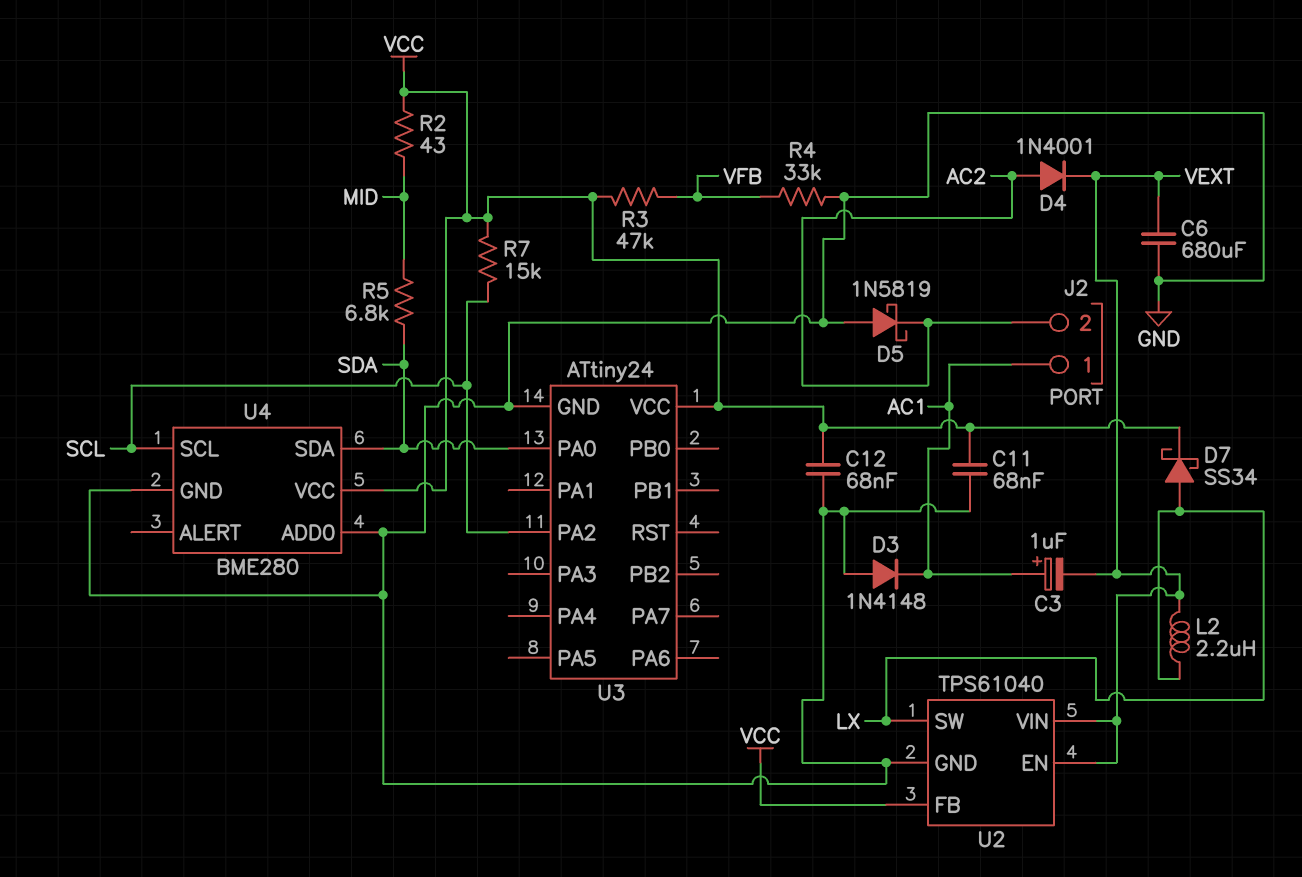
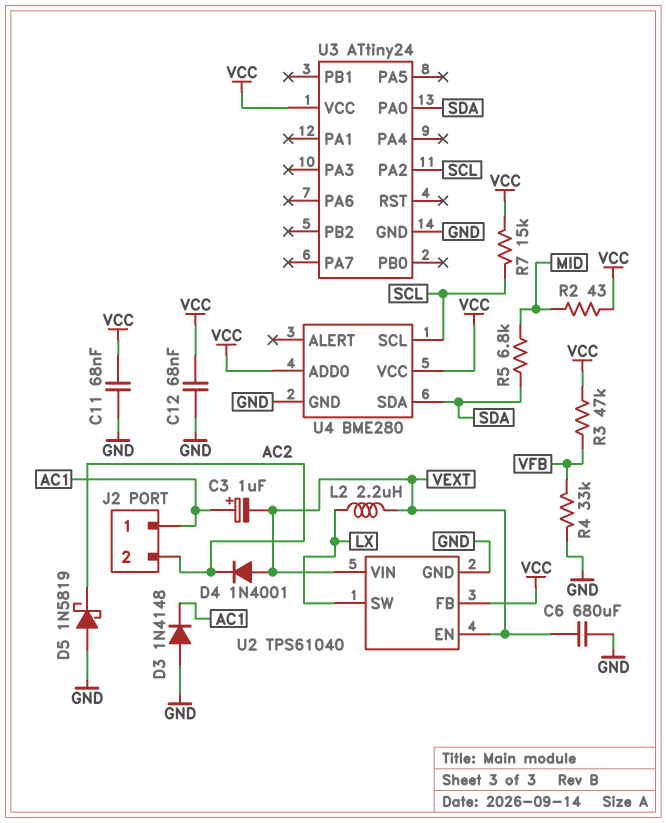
D4: diode 1N4001 (A AC2, K VEXT) -> diode 1N4001 (A VEXT, K AC2)
D7: schottky SS34 (A LX, K VCC) -> none
U4 pin ADD0: GND -> VCC

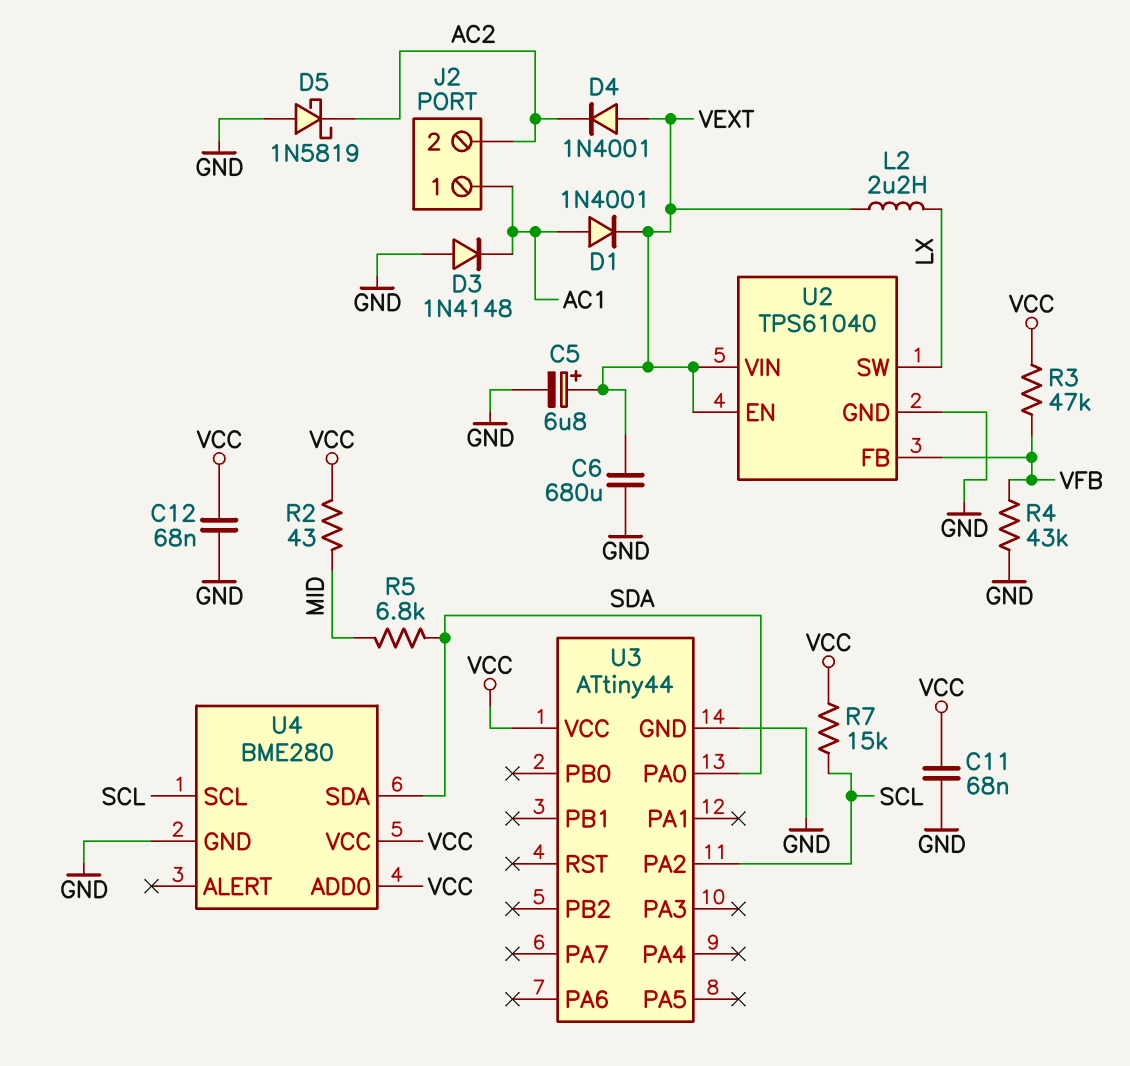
C3: 1uF (plus AC1, minus VEXT) -> none
C5: none -> 6.8uF (plus VEXT, minus GND)
D1: none -> diode 1N4001 (A AC1, K VEXT)
R4: 33k (GND, VFB) -> 43k (GND, VFB)
U2 pin FB: VCC -> VFB
U3: ATtiny24 -> ATtiny44

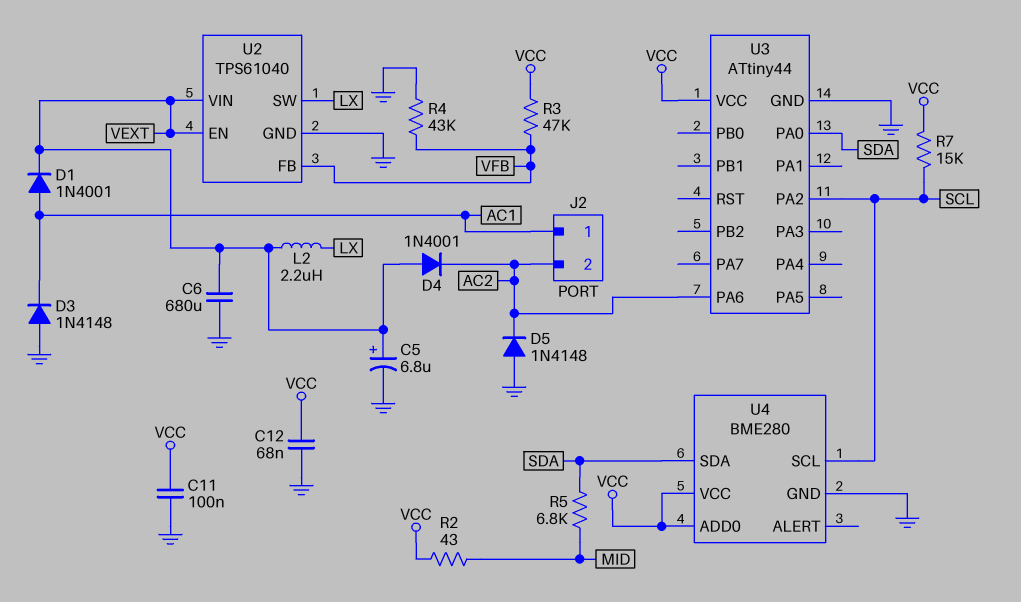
C11: 68nF (GND, VCC) -> 100nF (GND, VCC)
D5: schottky 1N5819 (A GND, K AC2) -> diode 1N4148 (A GND, K AC2)
U3 pin PA6: none -> AC2

